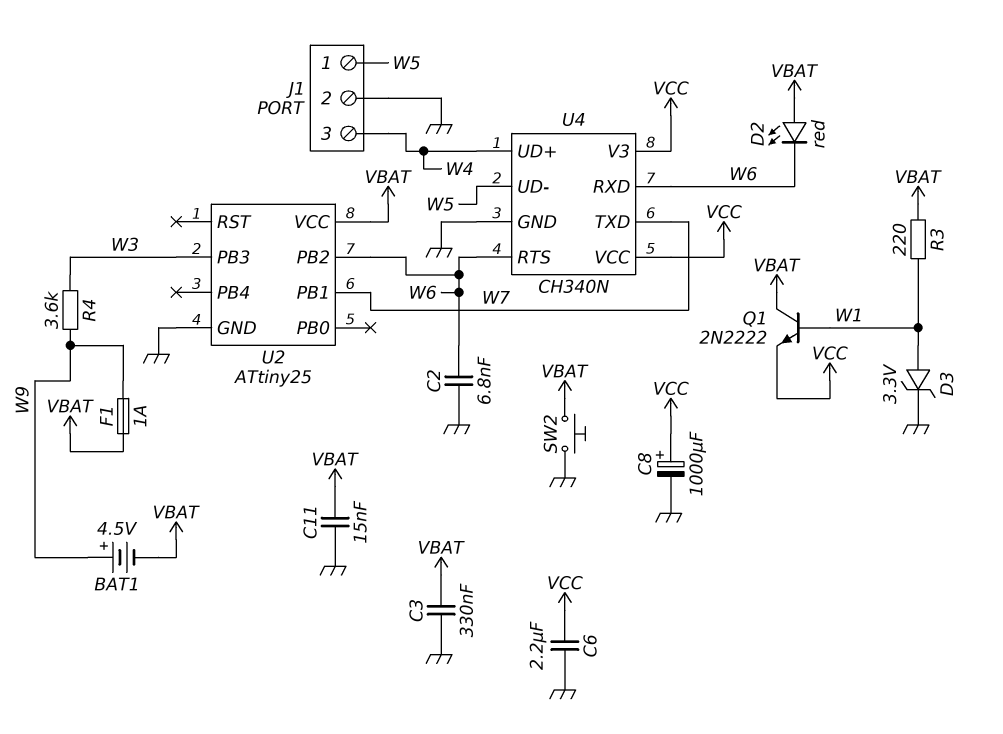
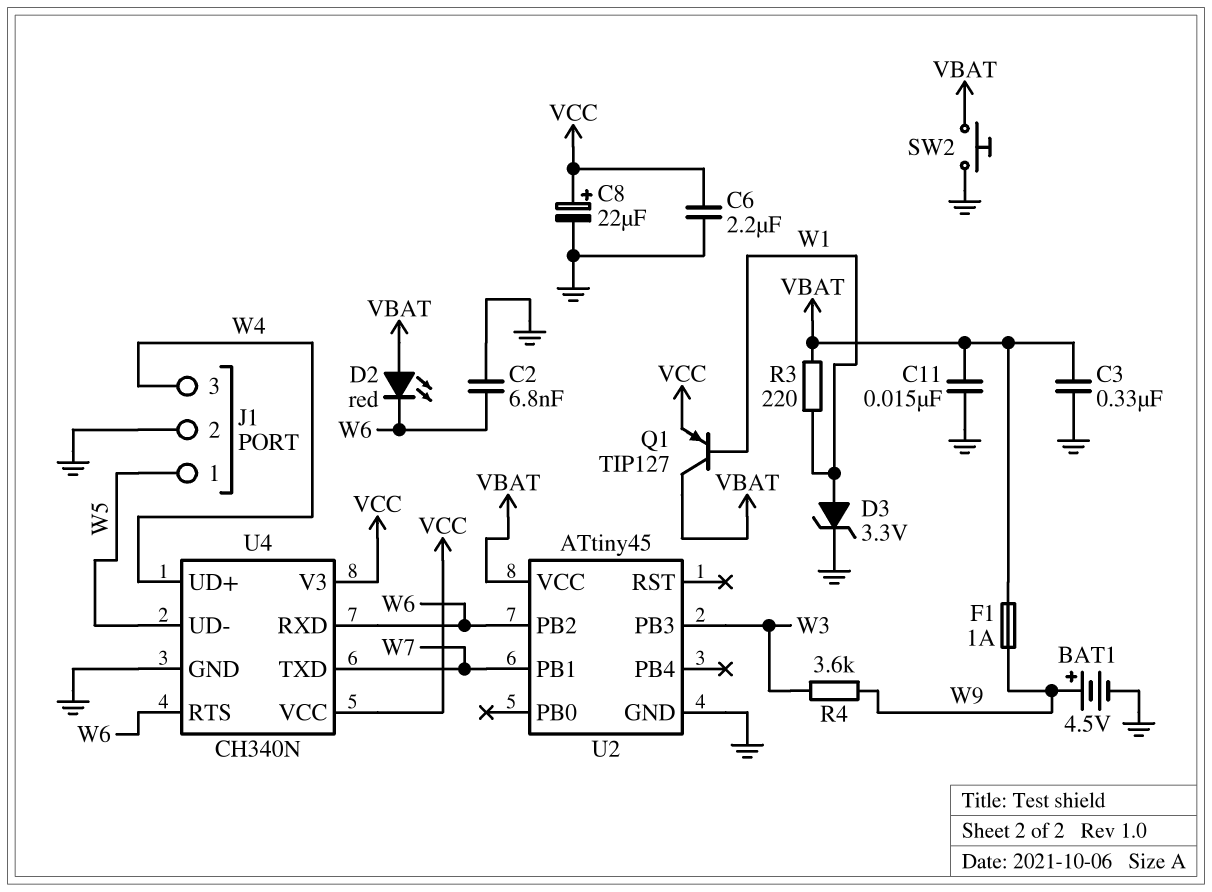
BAT1: 4.5V (plus W9, minus VBAT) -> 4.5V (plus W9, minus GND)
C8: 1000uF (plus VCC, minus GND) -> 22uF (plus VCC, minus GND)
Q1: NPN 2N2222 (B W1, C VBAT, E VCC) -> PNP TIP127 (B W1, C VBAT, E VCC)
U2: ATtiny25 -> ATtiny45

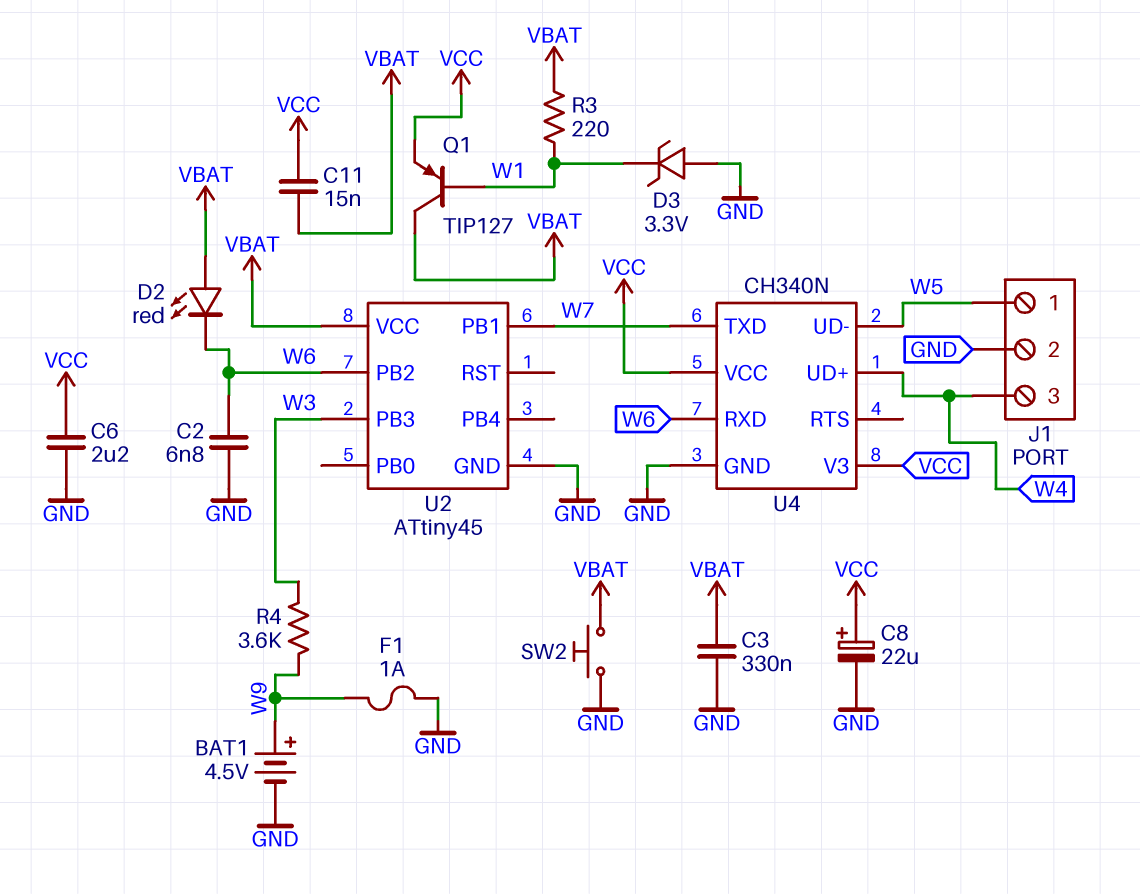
C11: 15nF (GND, VBAT) -> 15nF (VBAT, VCC)
D3: zener 3.3V (A W1, K GND) -> zener 3.3V (A GND, K W1)
F1: 1A (VBAT, W9) -> 1A (GND, W9)
U4 pin RTS: W6 -> none

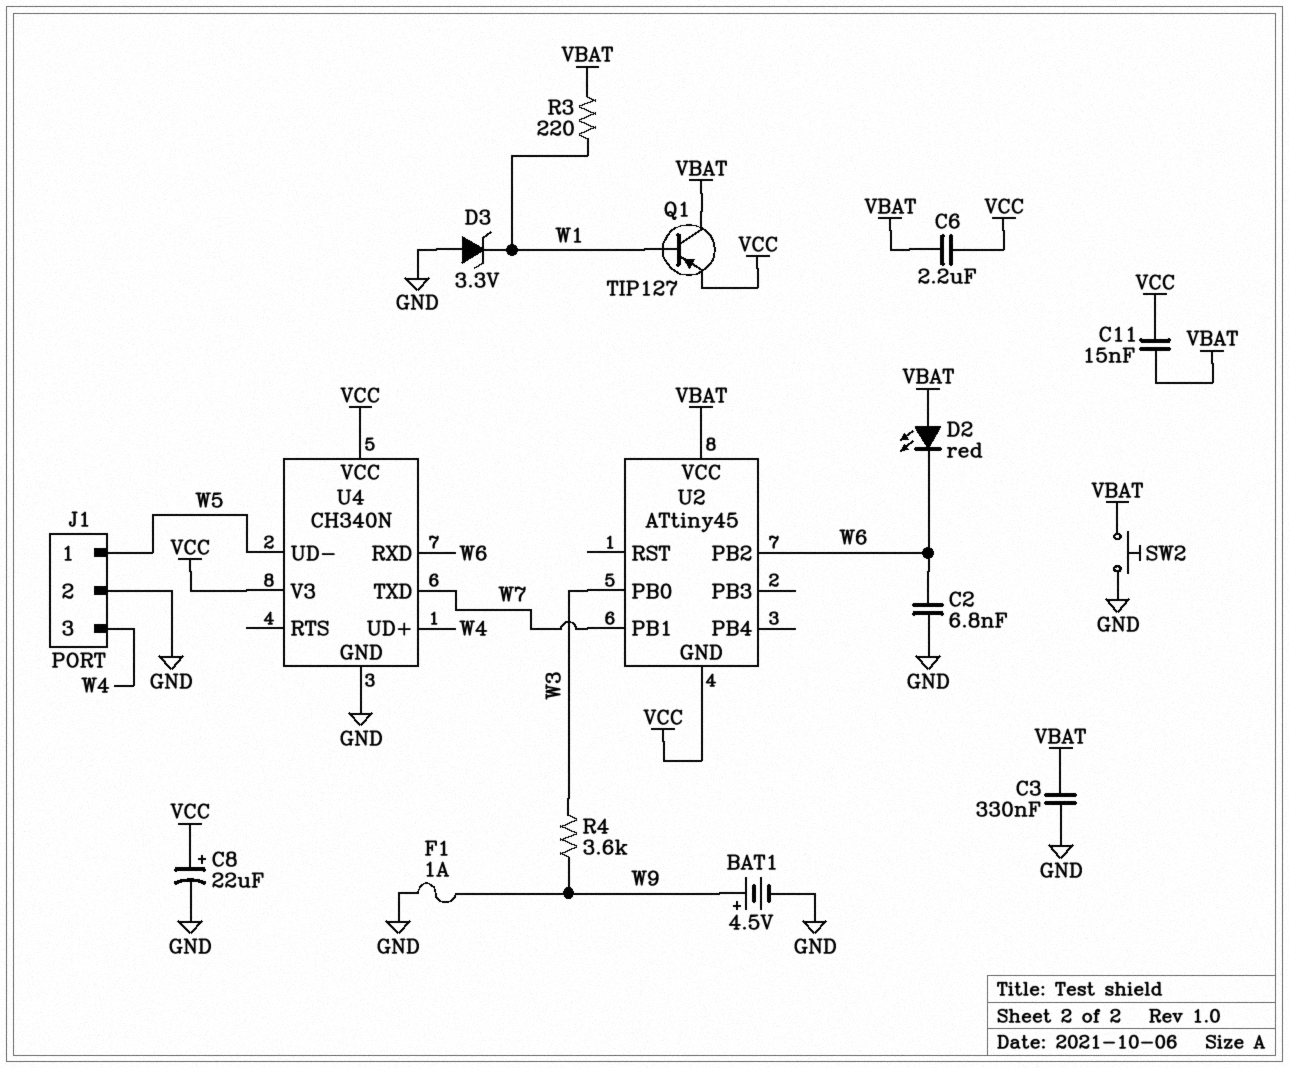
C6: 2.2uF (GND, VCC) -> 2.2uF (VBAT, VCC)
U2 pin GND: GND -> VCC
U2 pin PB0: none -> W3
U2 pin PB3: W3 -> none

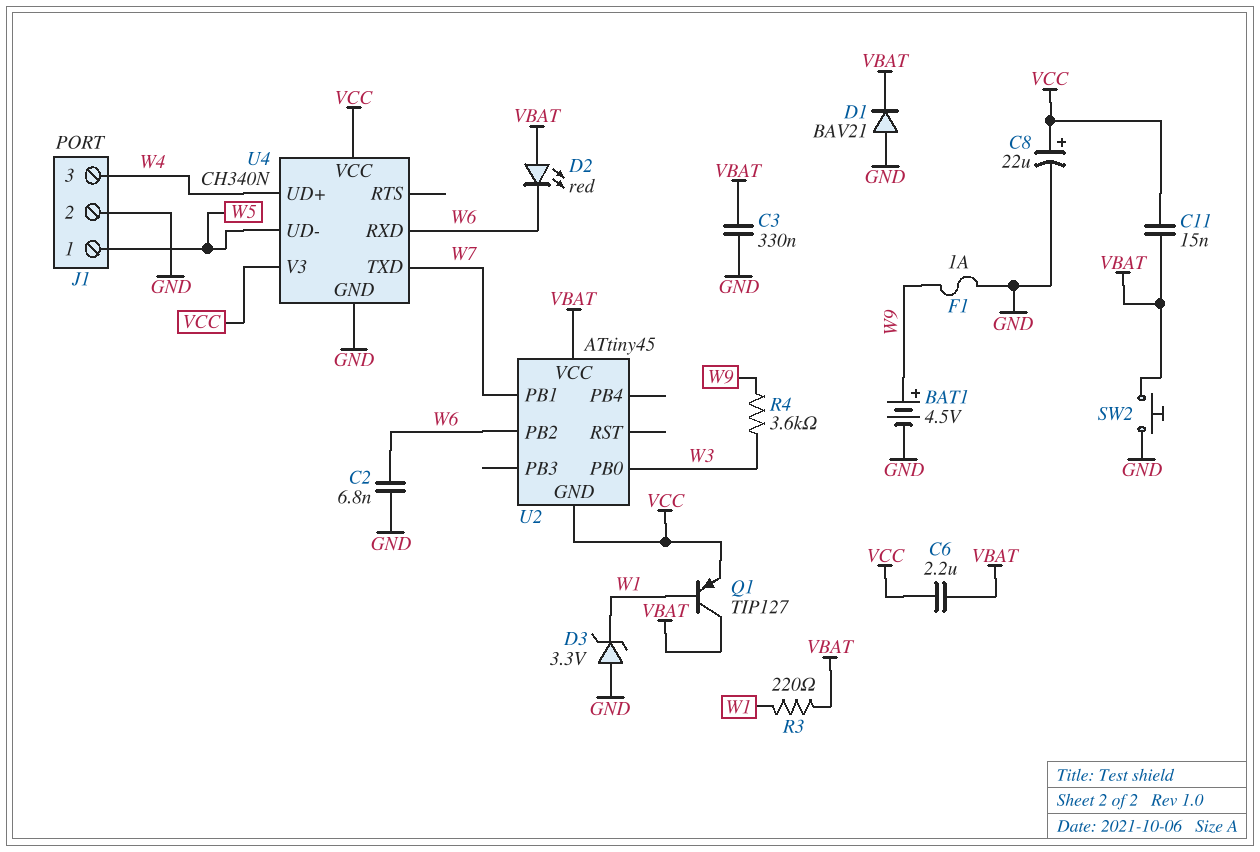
D1: none -> diode BAV21 (A GND, K VBAT)

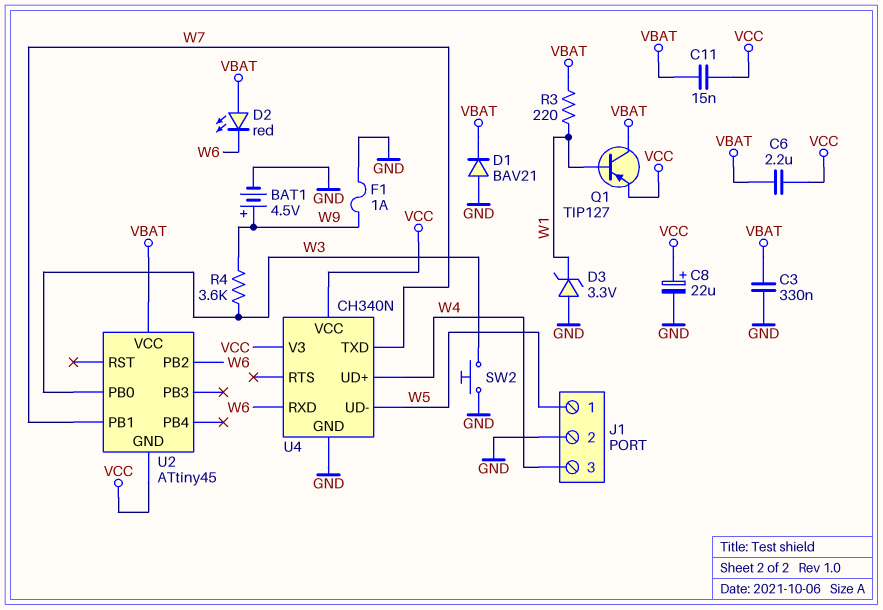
C2: 6.8nF (GND, W6) -> none
SW2: button (GND, VBAT) -> button (GND, W3)

